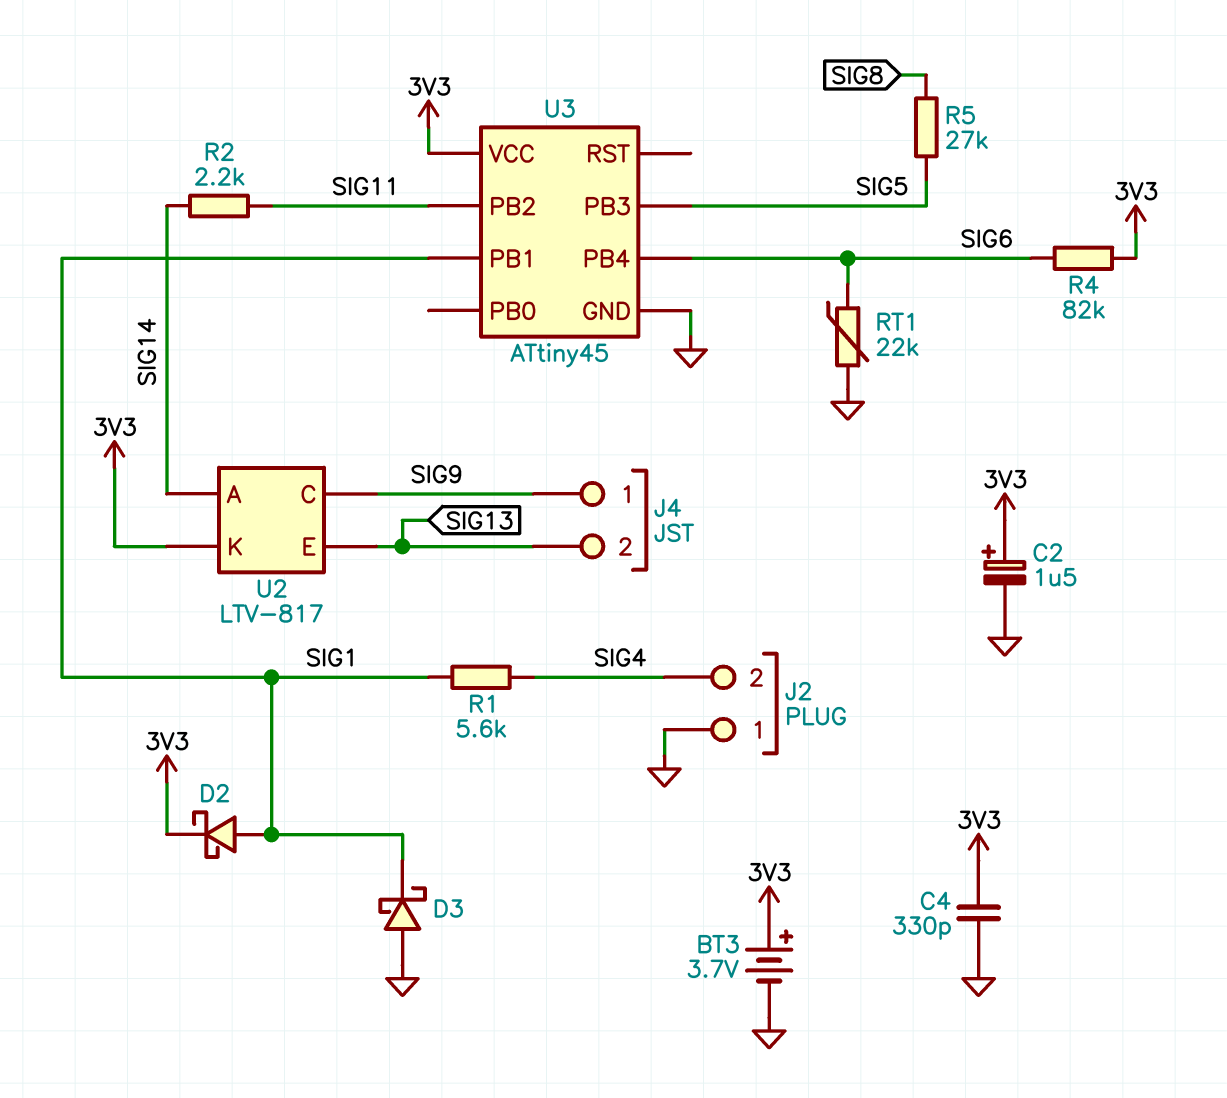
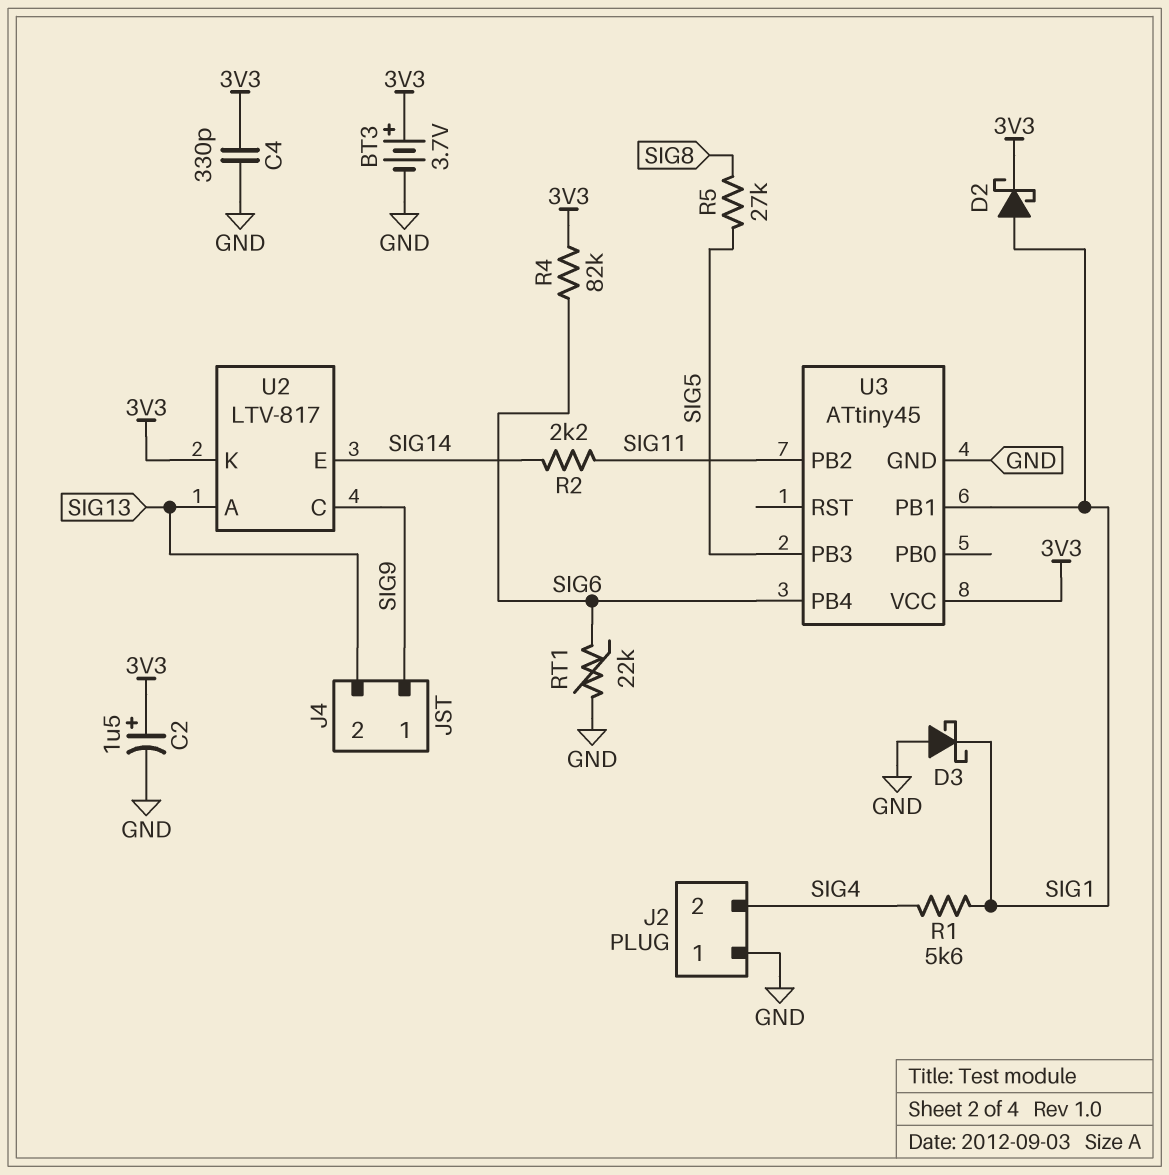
U2 pin A: SIG14 -> SIG13
U2 pin E: SIG13 -> SIG14

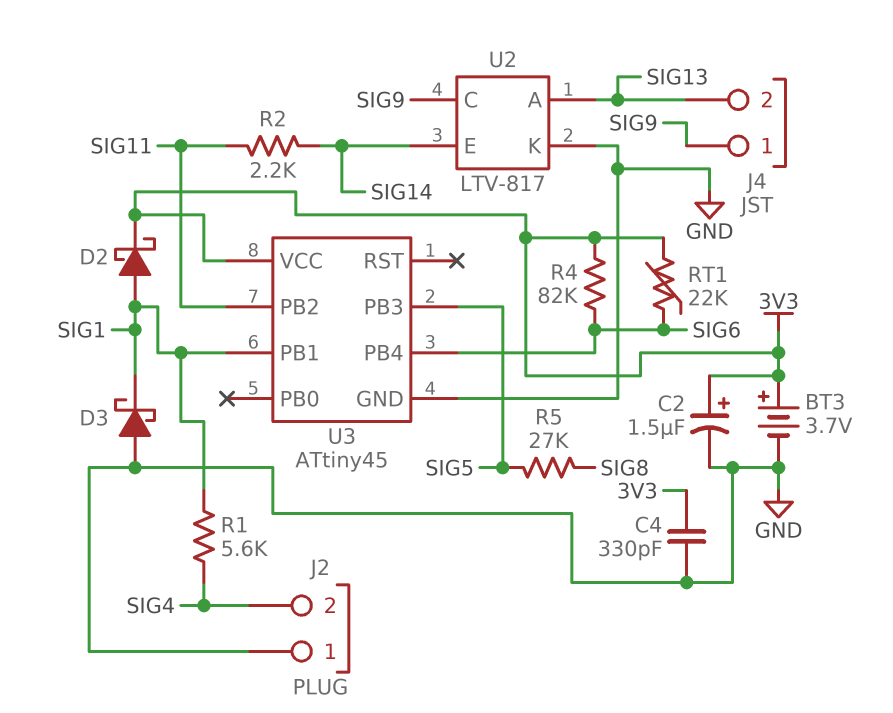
RT1: 22k (GND, SIG6) -> 22k (3V3, SIG6)
U2 pin K: 3V3 -> GND

